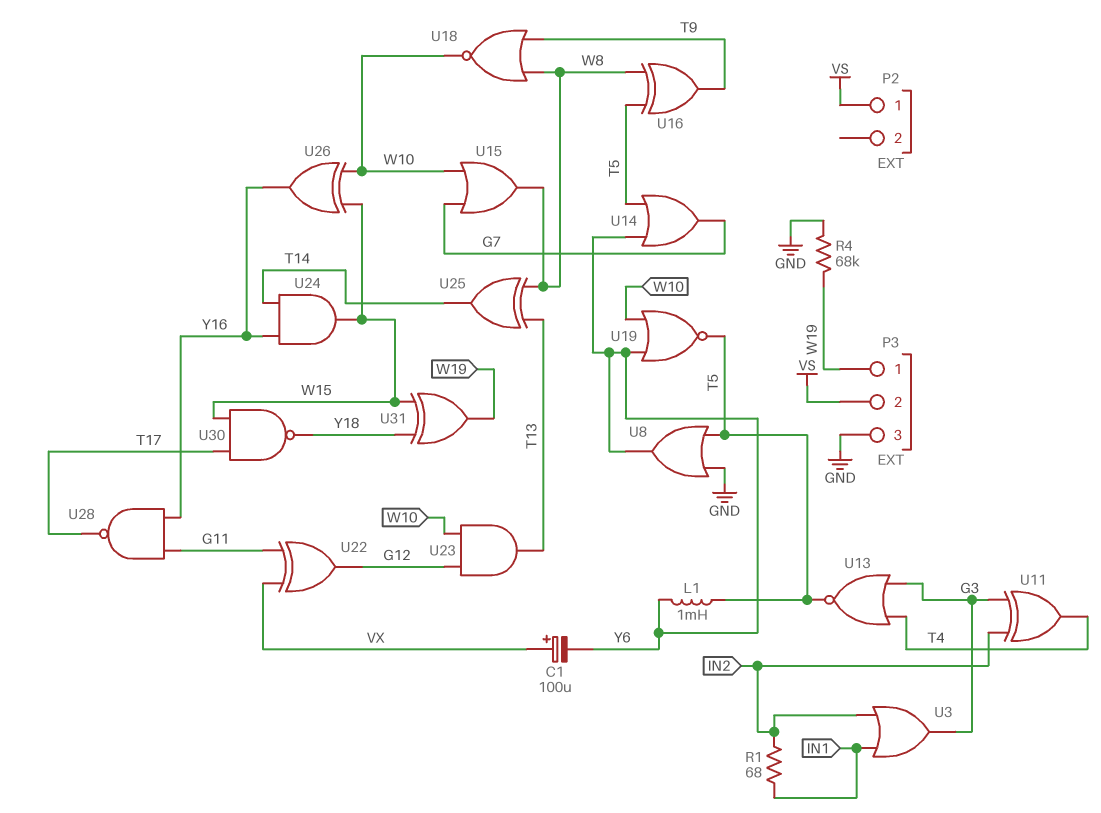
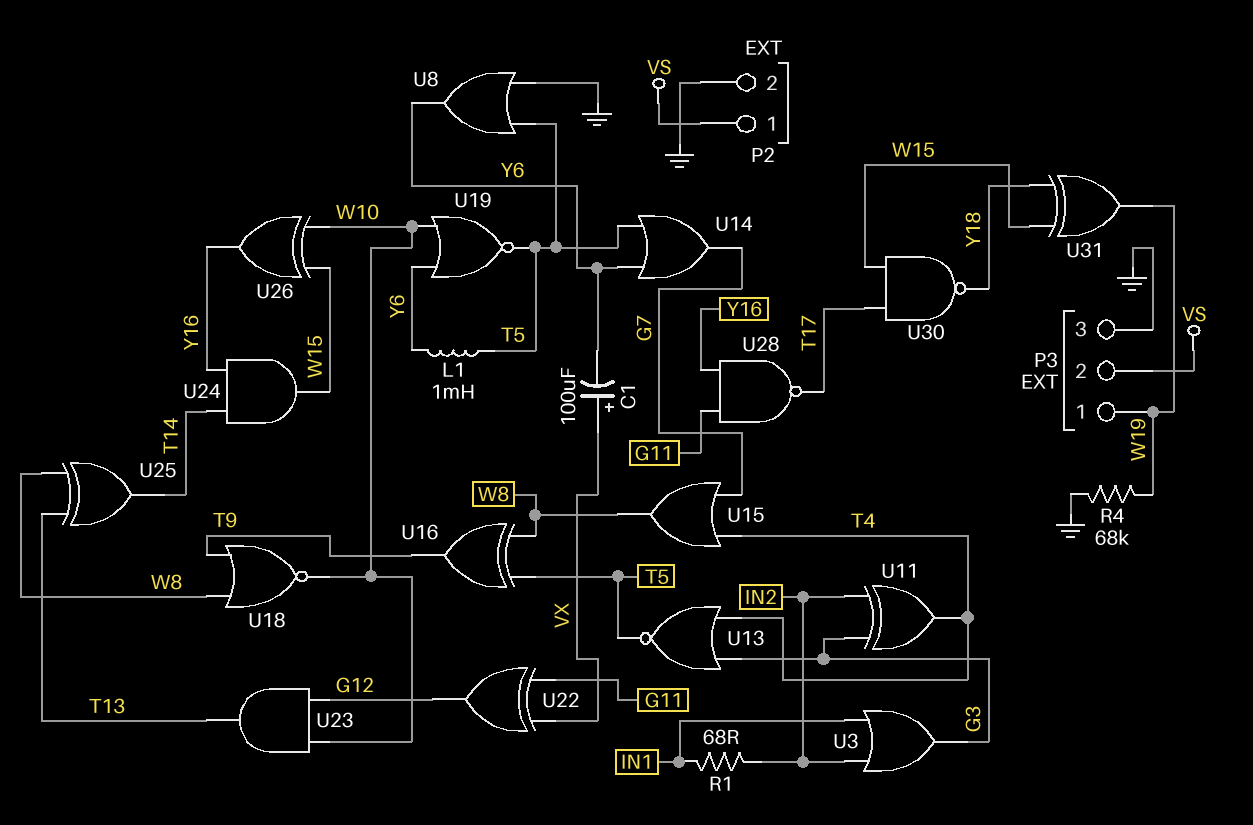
P2 pin 2: none -> GND
U15: OR (in G7, in W10, out W8) -> OR (in G7, in T4, out W8)

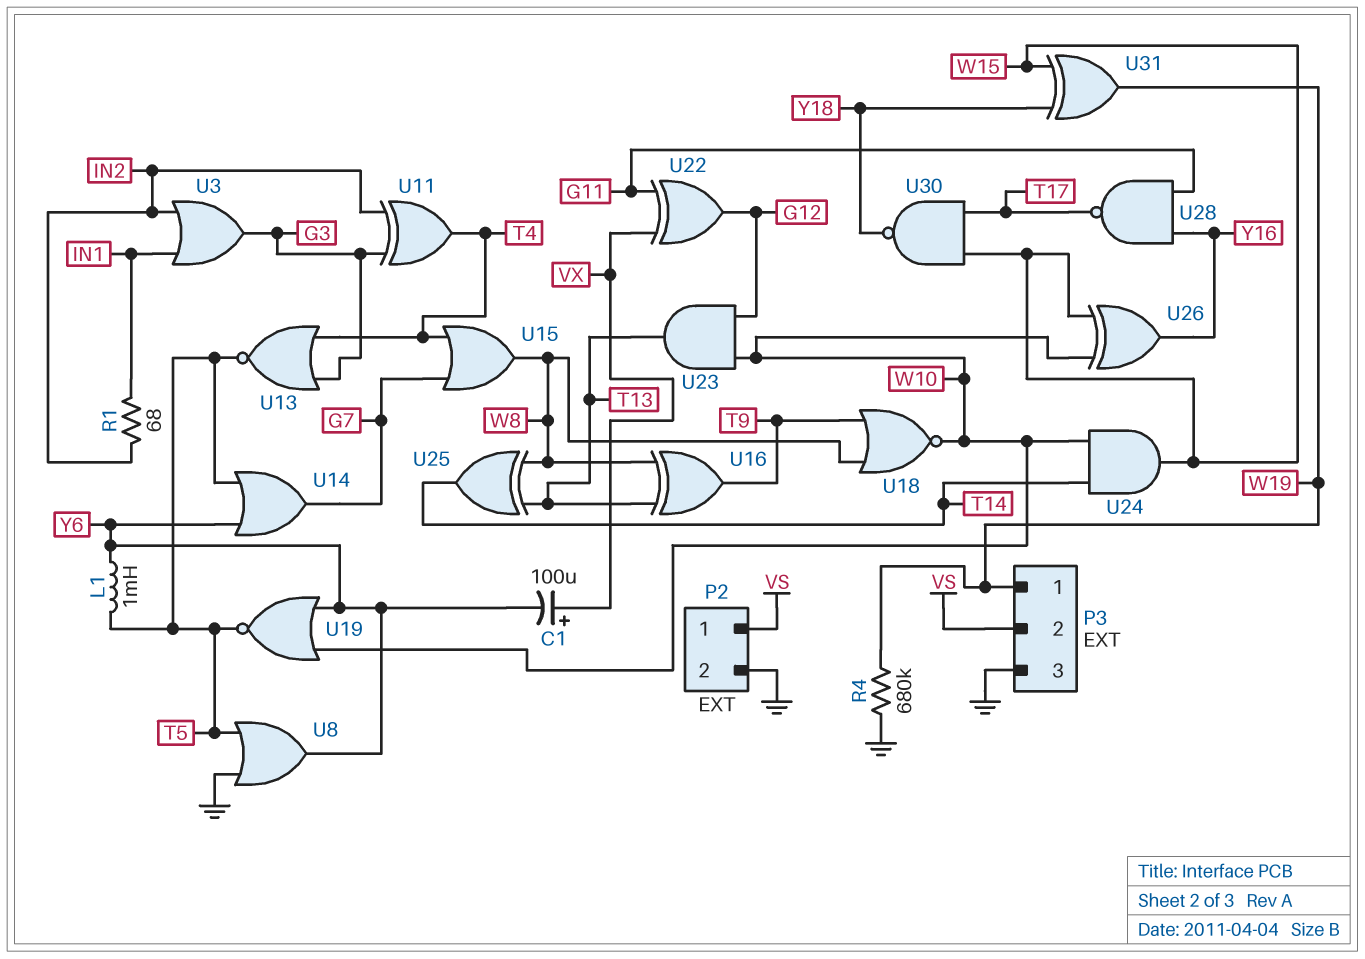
R4: 68k (GND, W19) -> 680k (GND, W19)
U16: XOR (in T5, in W8, out T9) -> XOR (in T13, in W8, out T9)
U24: AND (in T14, in Y16, out W15) -> AND (in T14, in W10, out W15)

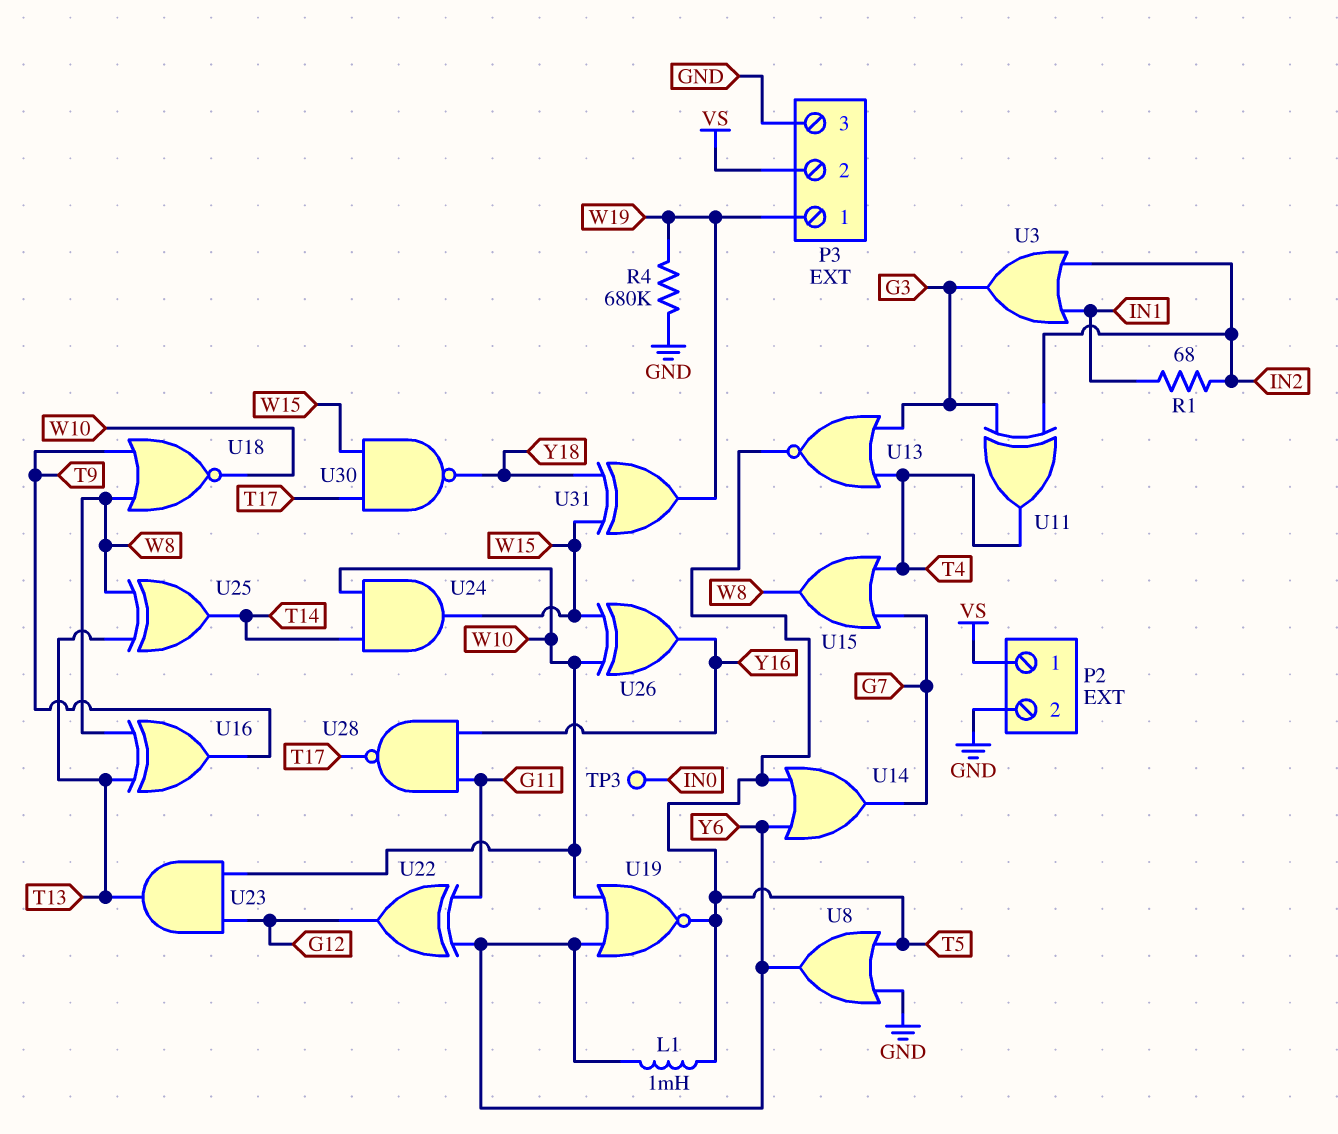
C1: 100uF (plus VX, minus Y6) -> none
TP3: none -> test point (IN0)
U22: XOR (in G11, in VX, out G12) -> XOR (in G11, in Y6, out G12)

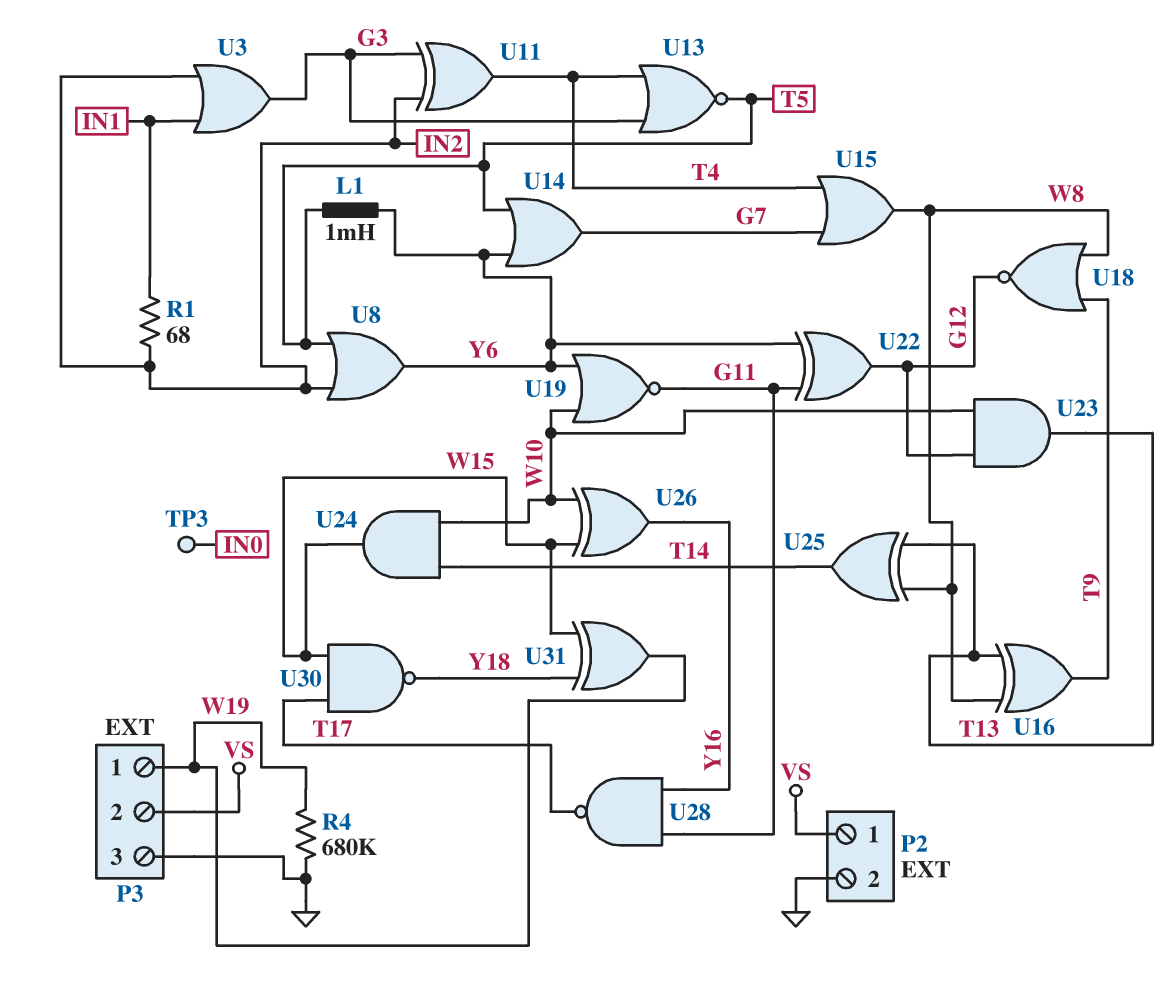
U8: OR (in GND, in T5, out Y6) -> OR (in IN2, in T5, out Y6)
U18: NOR (in T9, in W8, out W10) -> NOR (in T9, in W8, out G12)
U19: NOR (in W10, in Y6, out T5) -> NOR (in W10, in Y6, out G11)

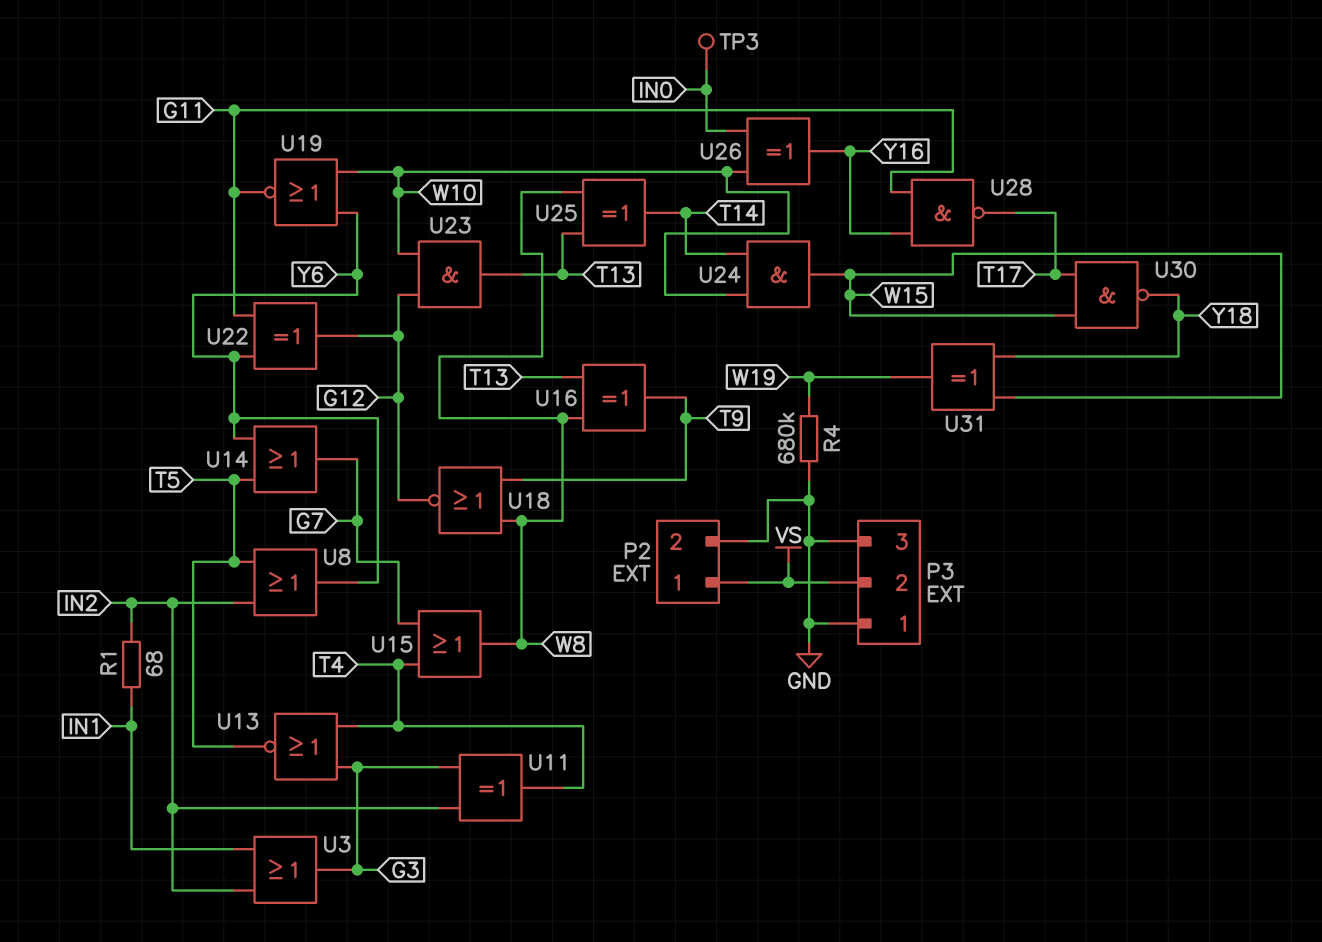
L1: 1mH (T5, Y6) -> none
P3 pin 1: W19 -> GND
U26: XOR (in W10, in W15, out Y16) -> XOR (in IN0, in W10, out Y16)

